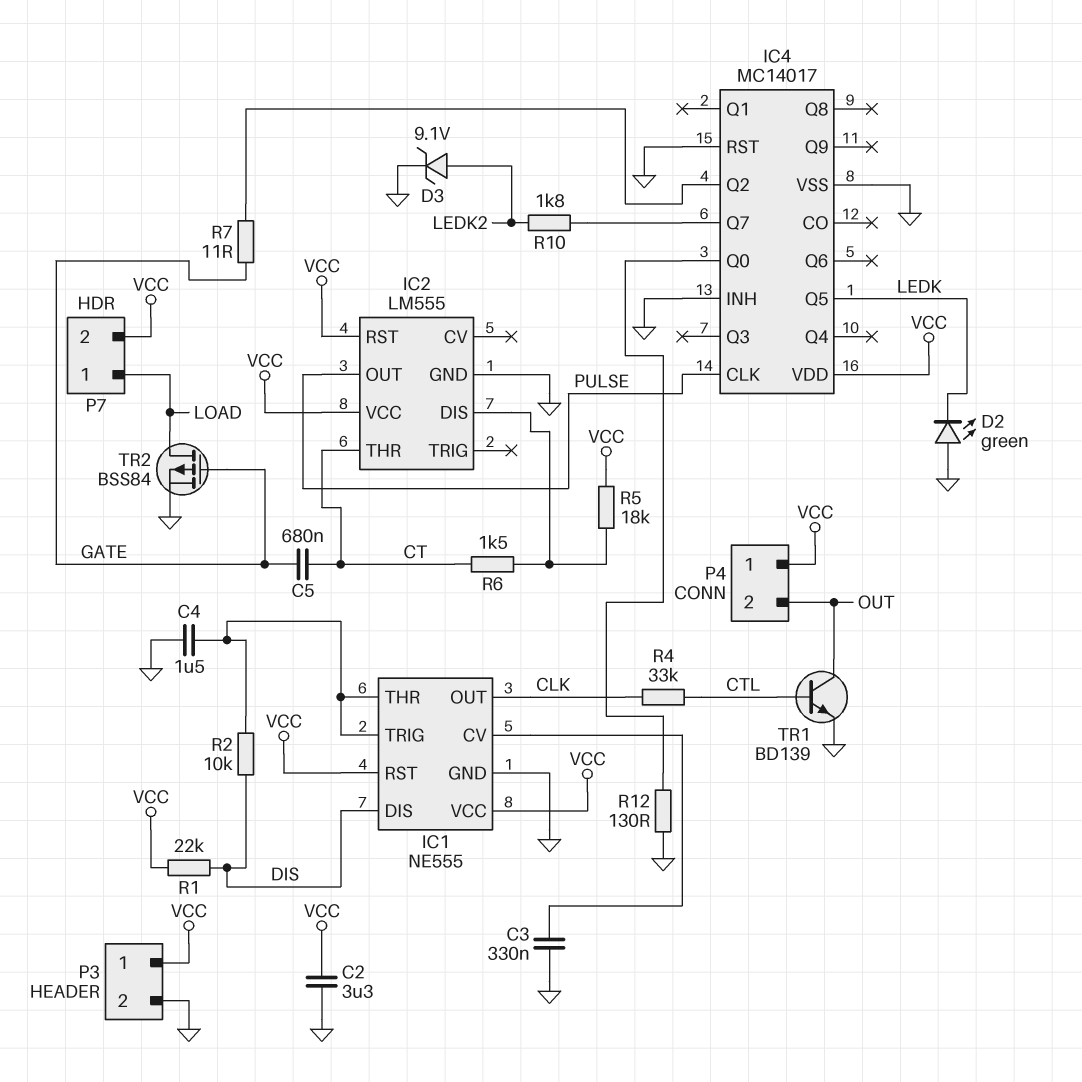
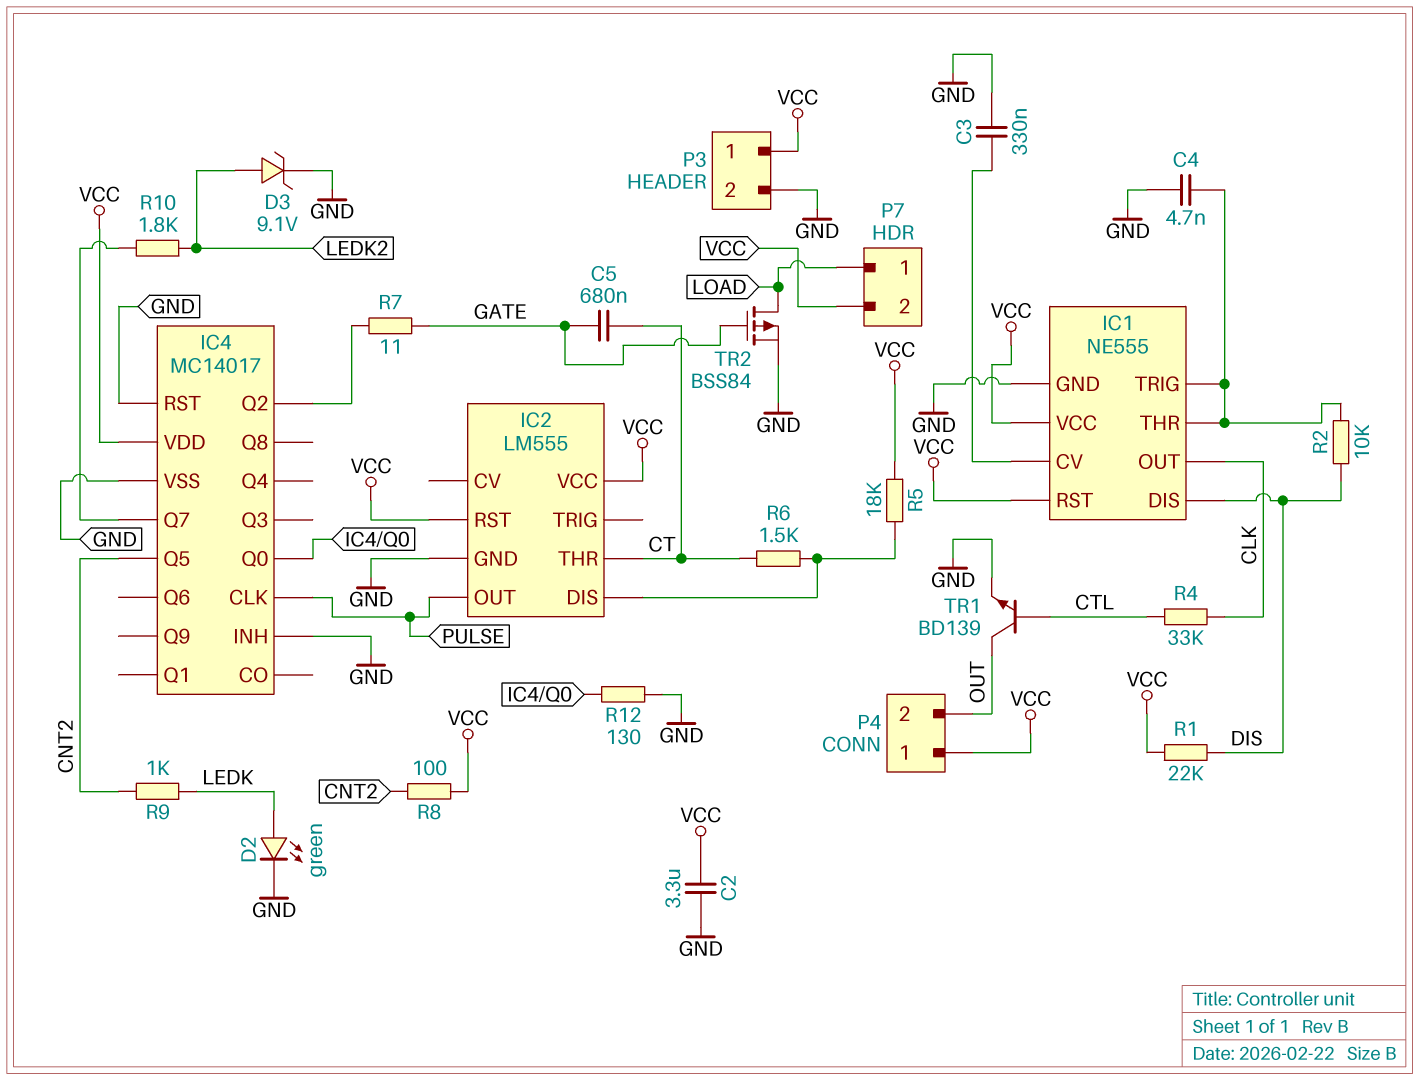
C4: 1.5uF (GND, IC1/THR) -> 4.7nF (GND, IC1/THR)
D2: LED green (A GND, K LEDK) -> LED green (A LEDK, K GND)
IC4 pin Q5: LEDK -> CNT2
R8: none -> 100 (CNT2, VCC)
R9: none -> 1k (CNT2, LEDK)

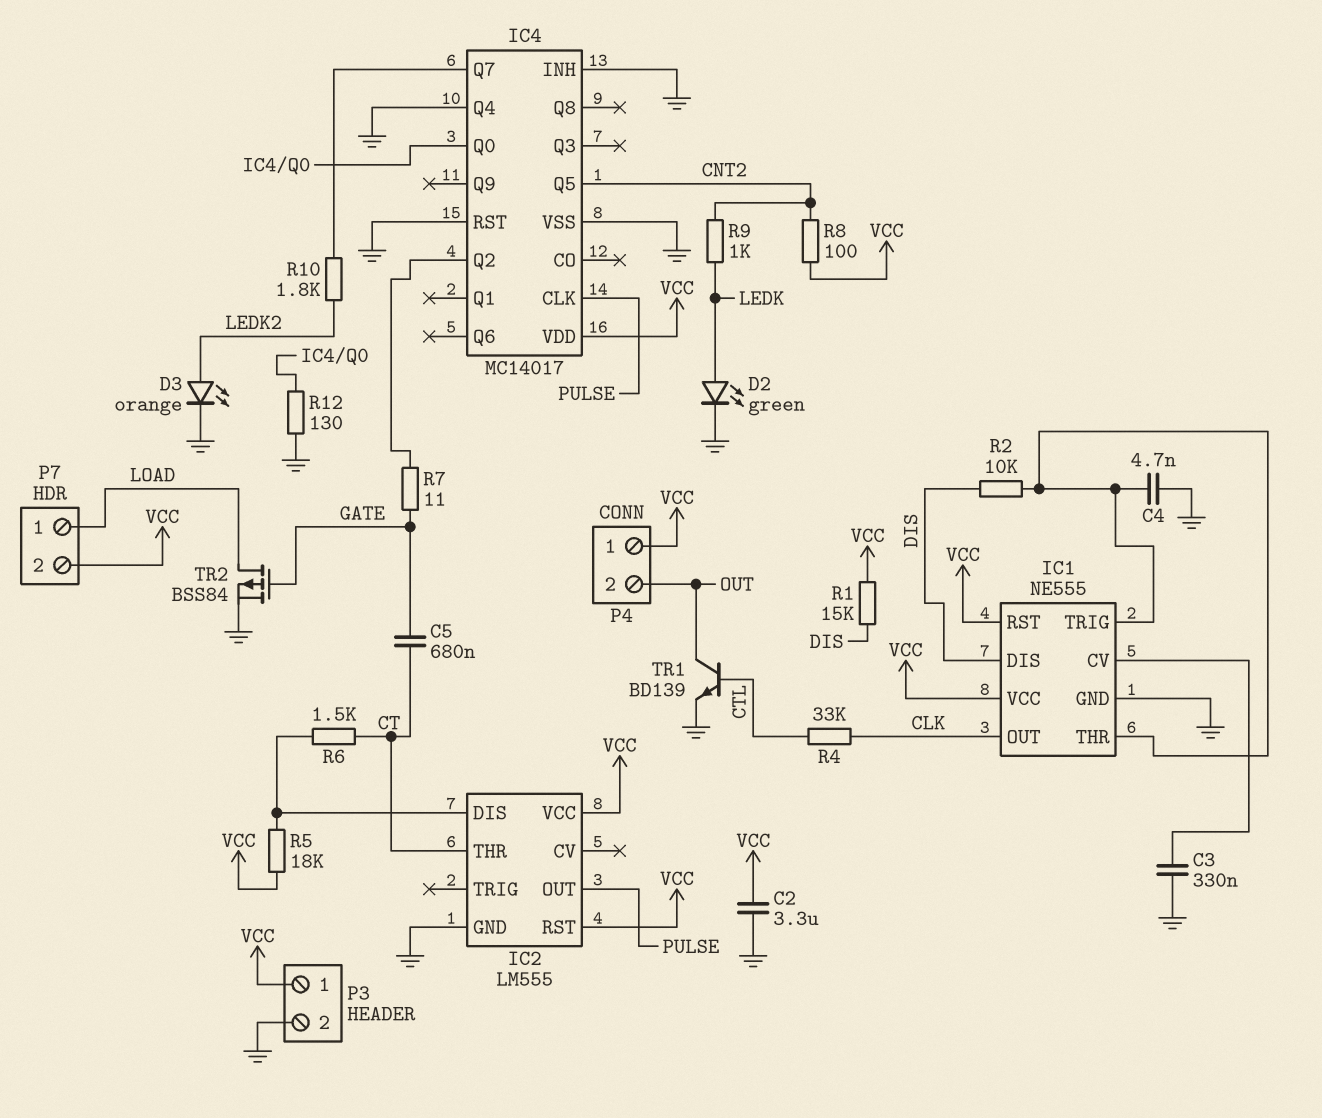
D3: zener 9.1V (A LEDK2, K GND) -> LED orange (A LEDK2, K GND)
IC4 pin Q4: none -> GND
R1: 22k (DIS, VCC) -> 15k (DIS, VCC)

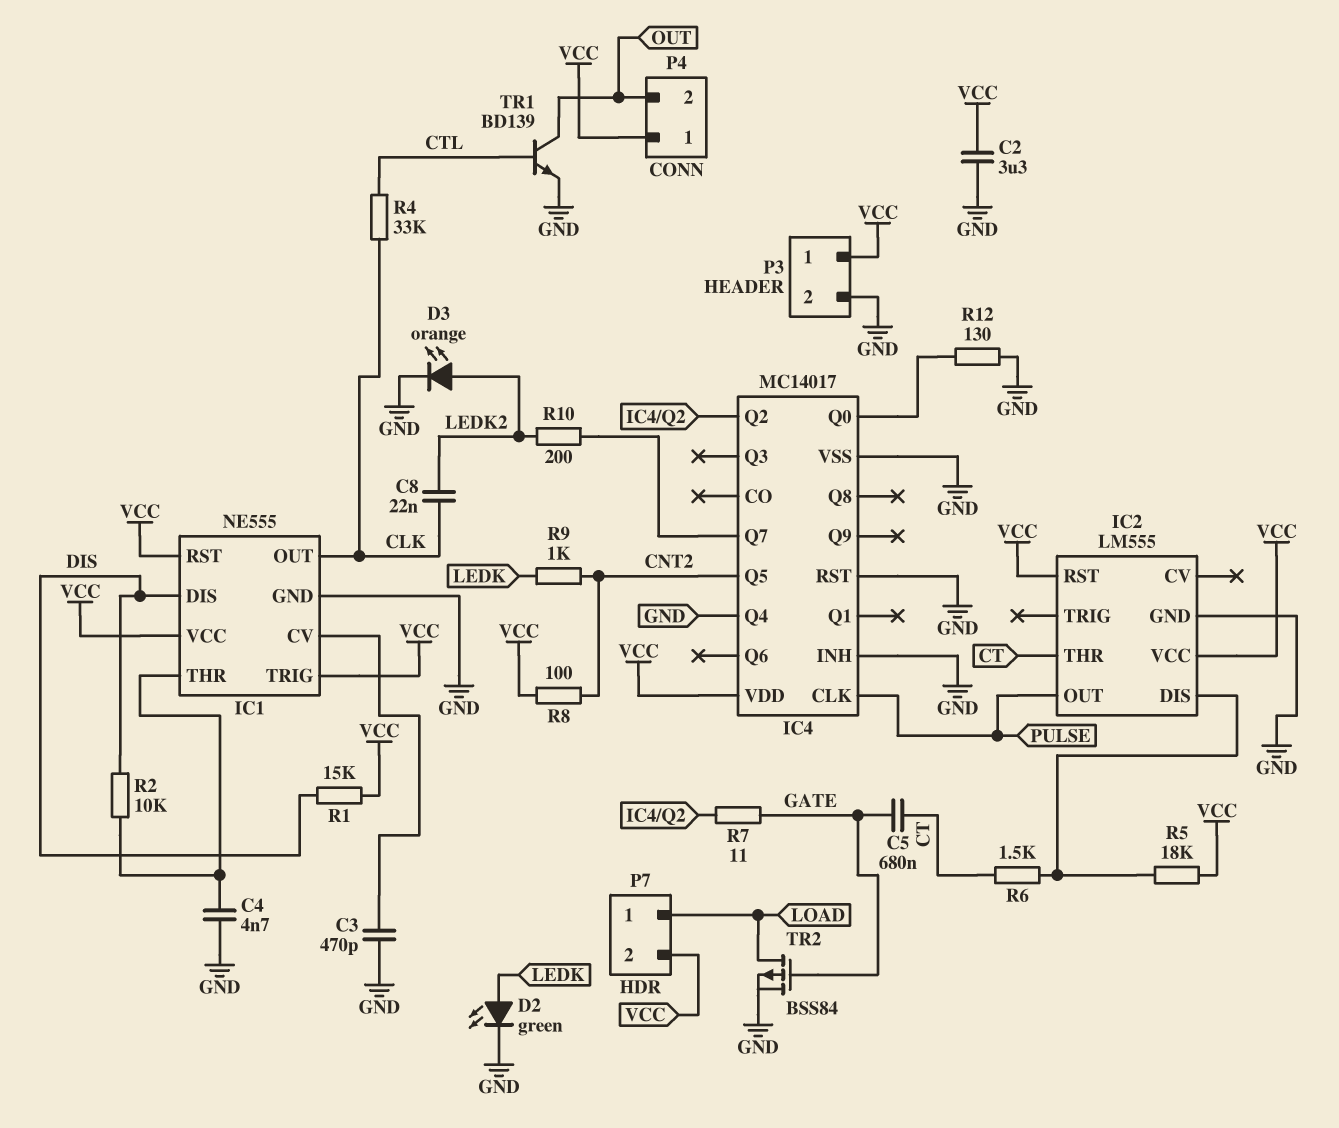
C3: 330nF (GND, IC1/CV) -> 470pF (GND, IC1/CV)
C8: none -> 22nF (CLK, LEDK2)
IC1 pin TRIG: IC1/THR -> VCC
R10: 1.8k (IC4/Q7, LEDK2) -> 200 (IC4/Q7, LEDK2)

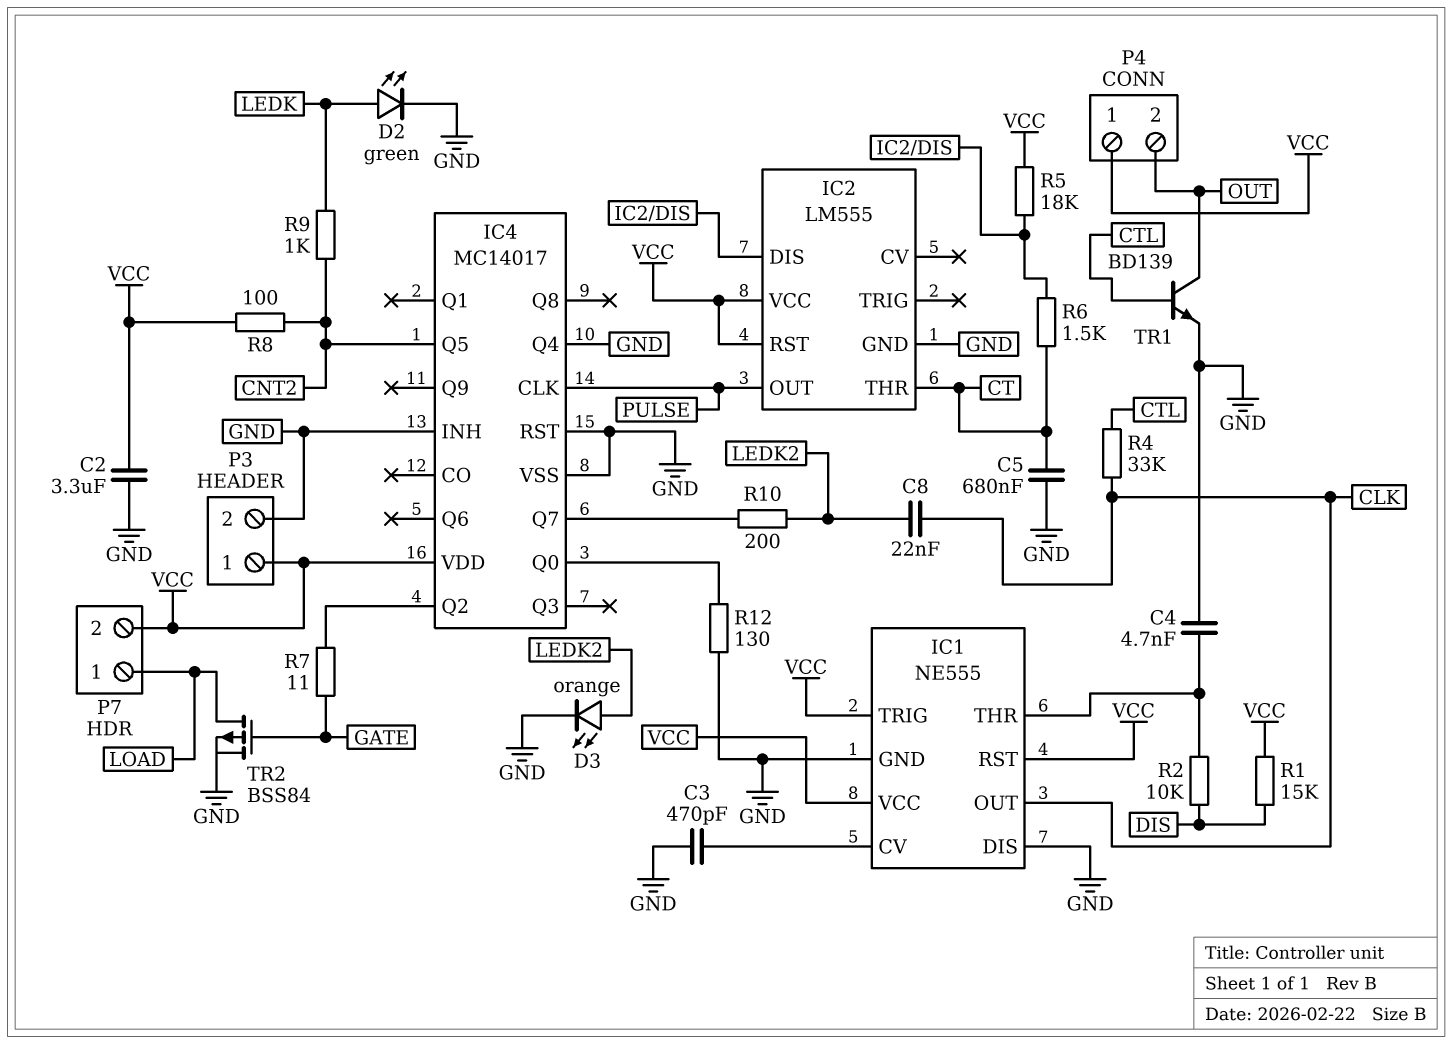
C5: 680nF (CT, GATE) -> 680nF (CT, GND)
IC1 pin DIS: DIS -> GND

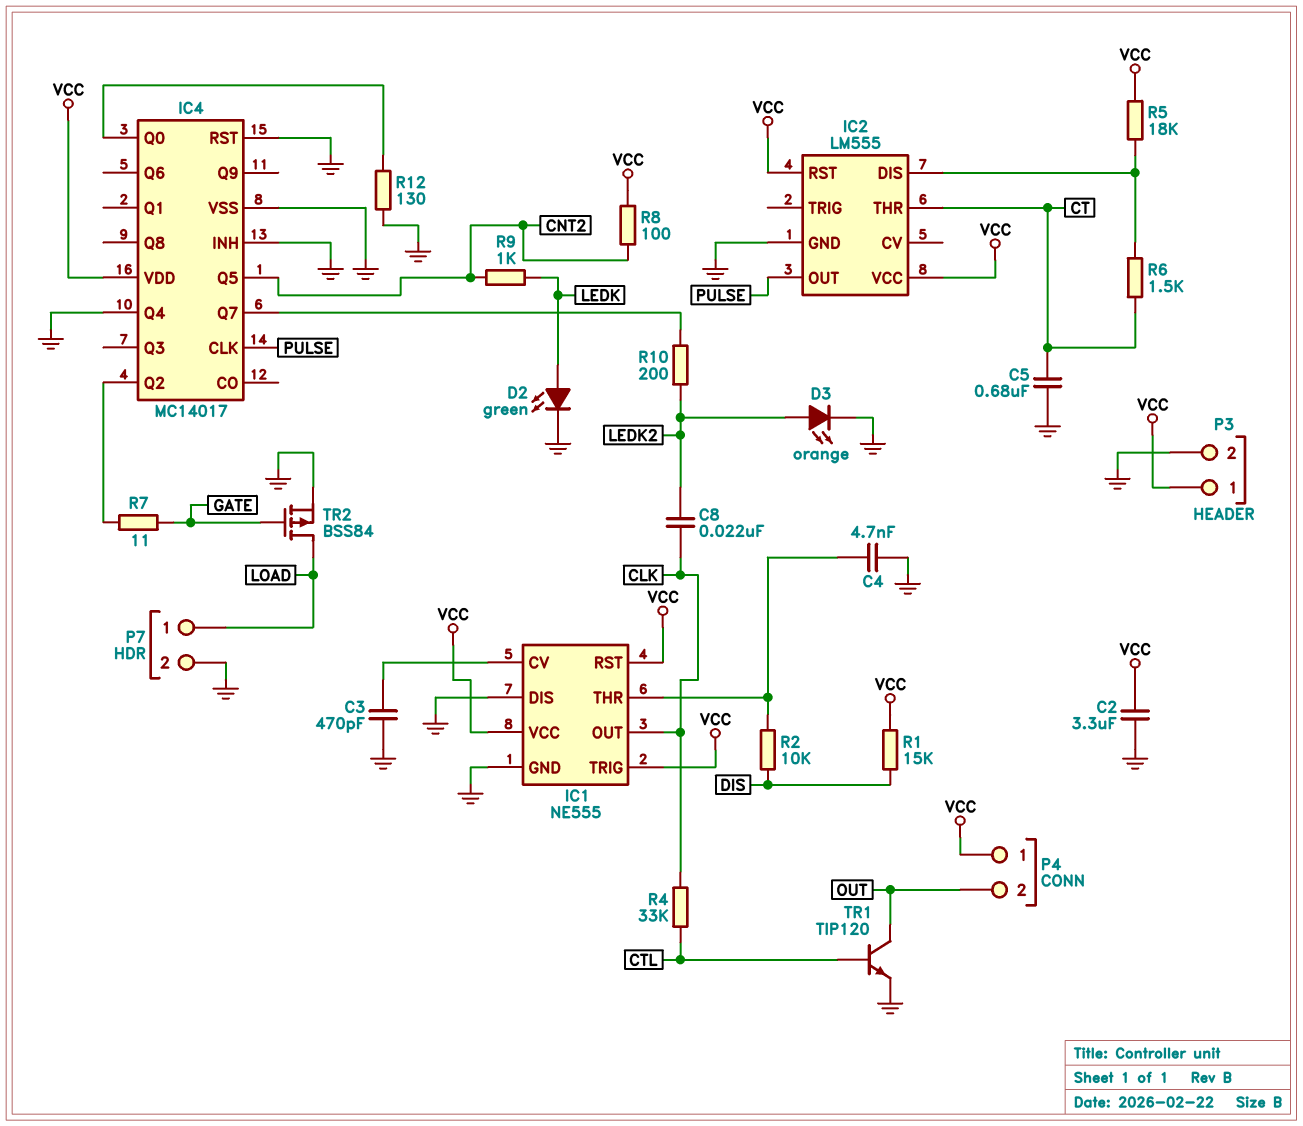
P7 pin 2: VCC -> GND
TR1: NPN BD139 (B CTL, C OUT, E GND) -> NPN TIP120 (B CTL, C OUT, E GND)

